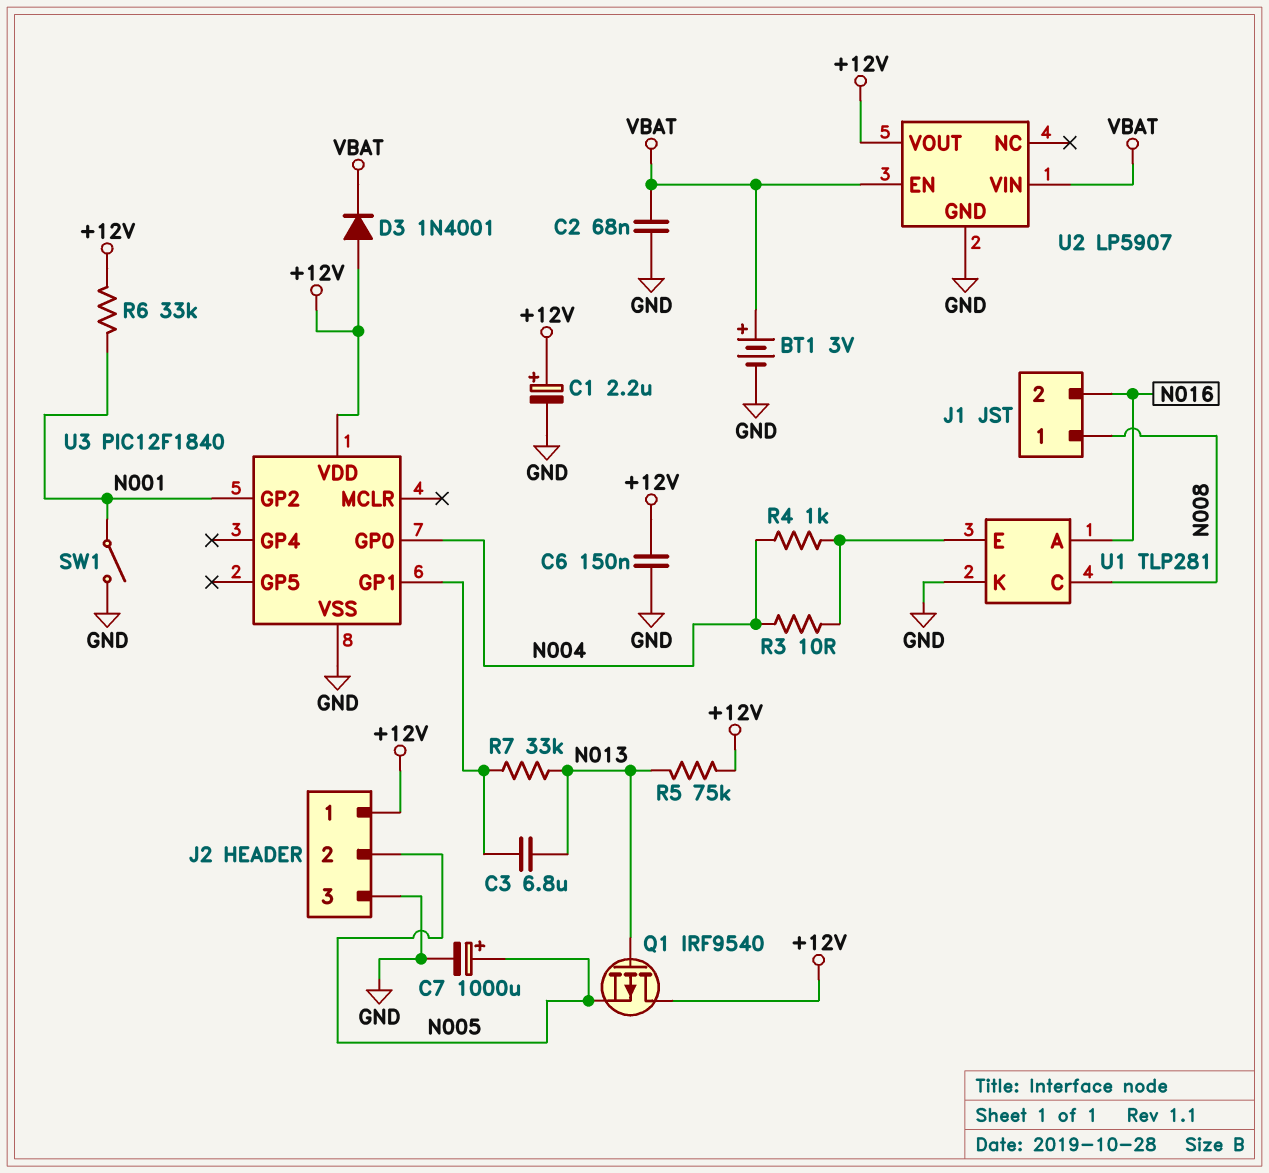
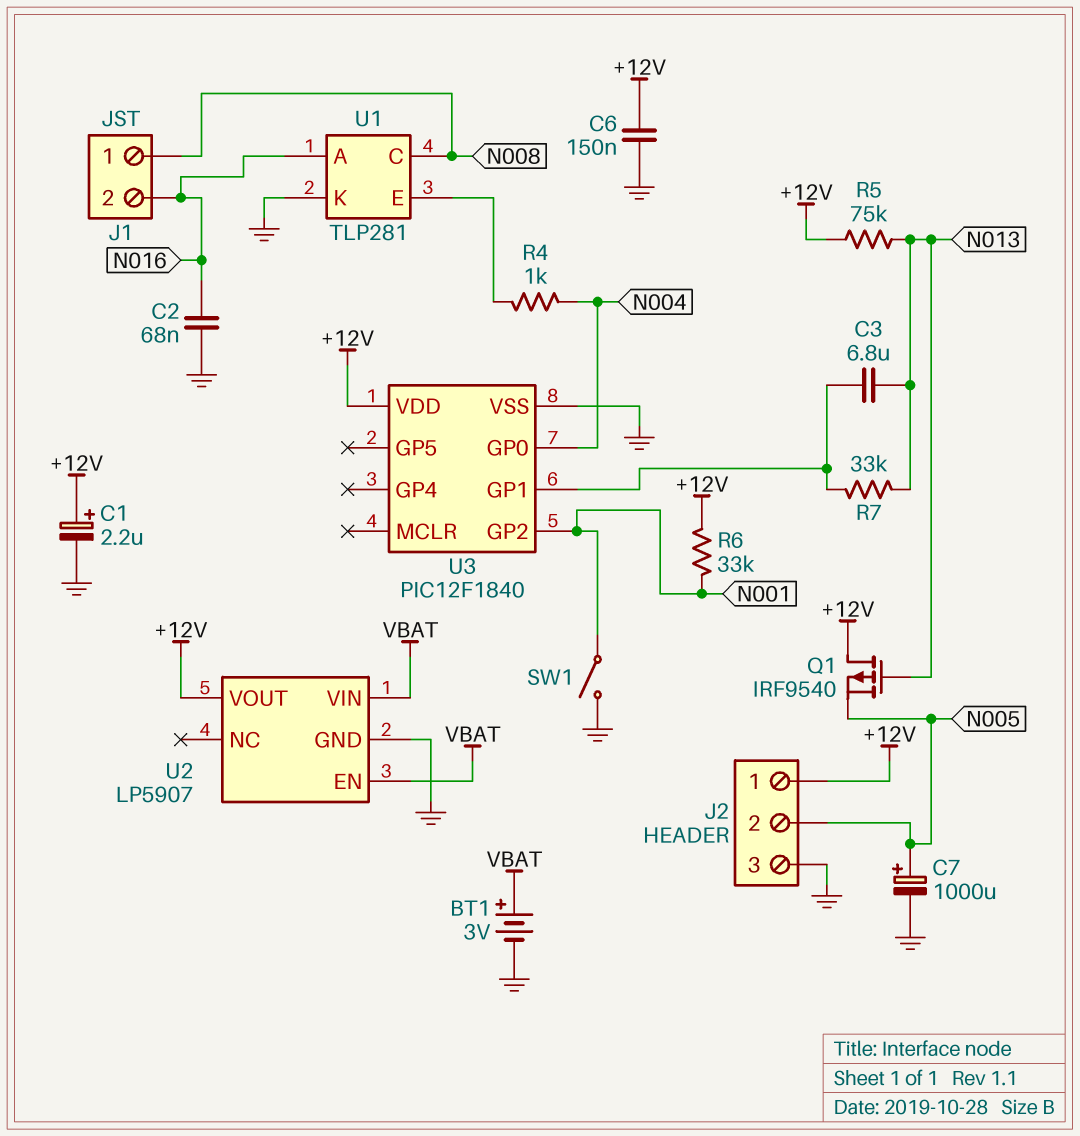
C2: 68nF (GND, VBAT) -> 68nF (GND, N016)
D3: diode 1N4001 (A +12V, K VBAT) -> none
R3: 10 (N004, U1/E) -> none

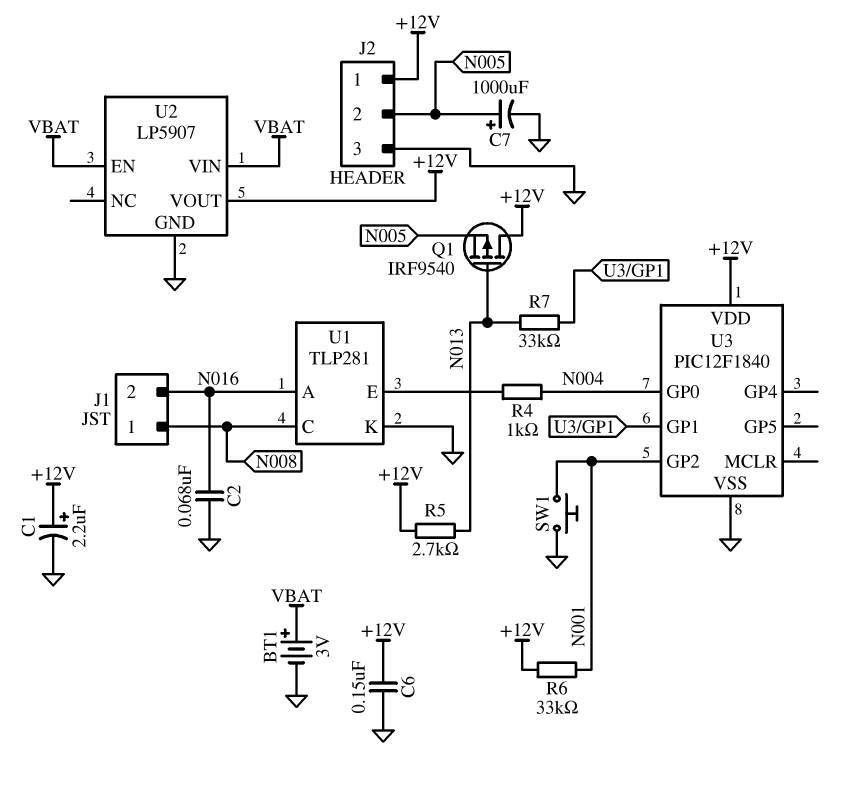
C3: 6.8uF (N013, U3/GP1) -> none
R5: 75k (+12V, N013) -> 2.7k (+12V, N013)
SW1: switch (GND, N001) -> button (GND, N001)

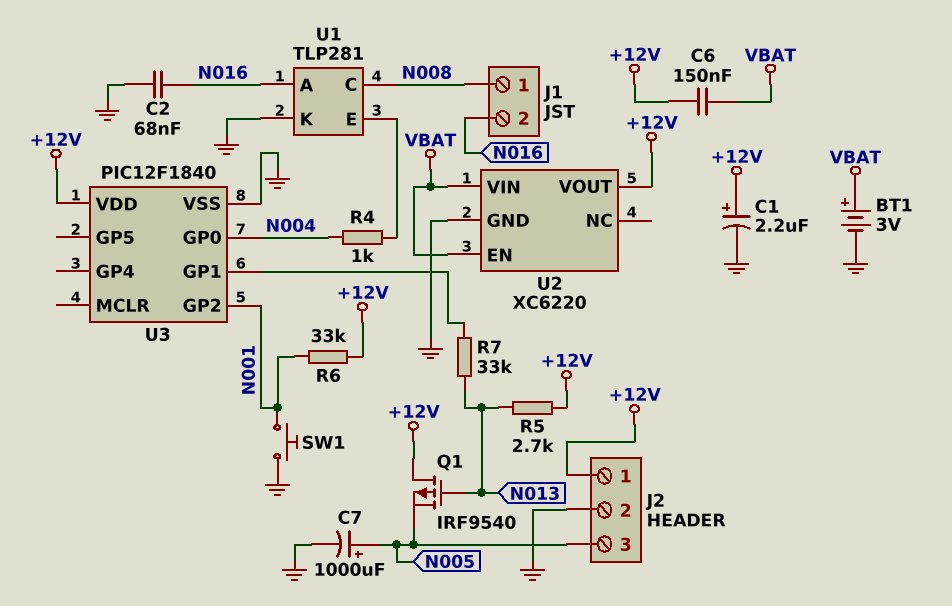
C6: 150nF (+12V, GND) -> 150nF (+12V, VBAT)
J2 pin 2: N005 -> GND
J2 pin 3: GND -> N005
U2: LP5907 -> XC6220

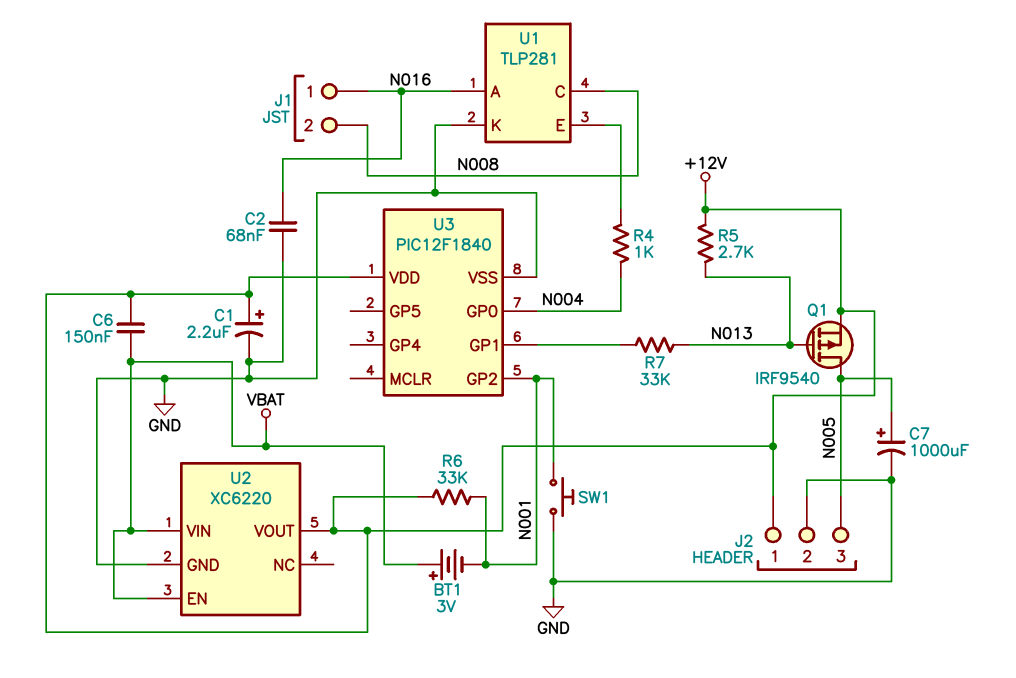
BT1: 3V (plus VBAT, minus GND) -> 3V (plus VBAT, minus N001)
J1 pin 1: N008 -> N016
J1 pin 2: N016 -> N008
Q1: PMOS IRF9540 (G N013, D +12V, S N005) -> PMOS IRF9540 (G N013, D N005, S +12V)

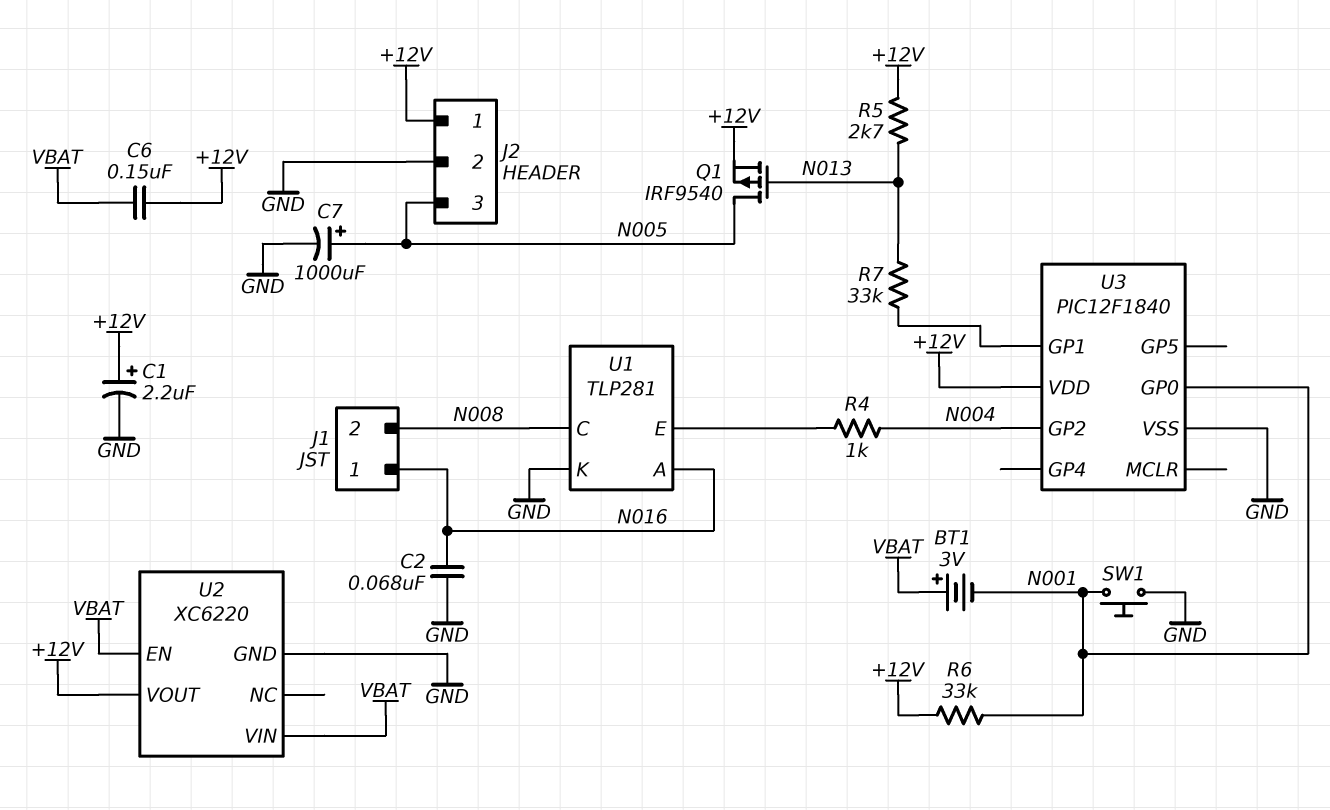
U3 pin GP0: N004 -> N001
U3 pin GP2: N001 -> N004

